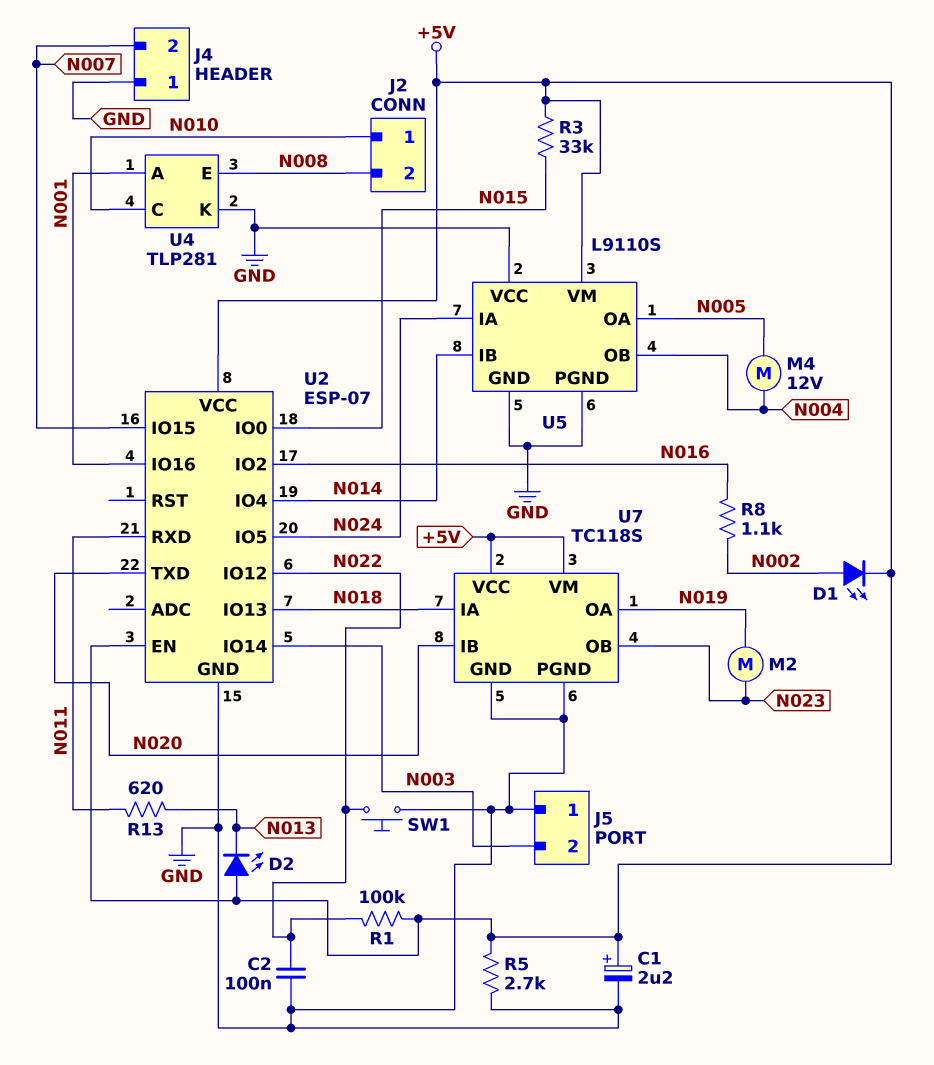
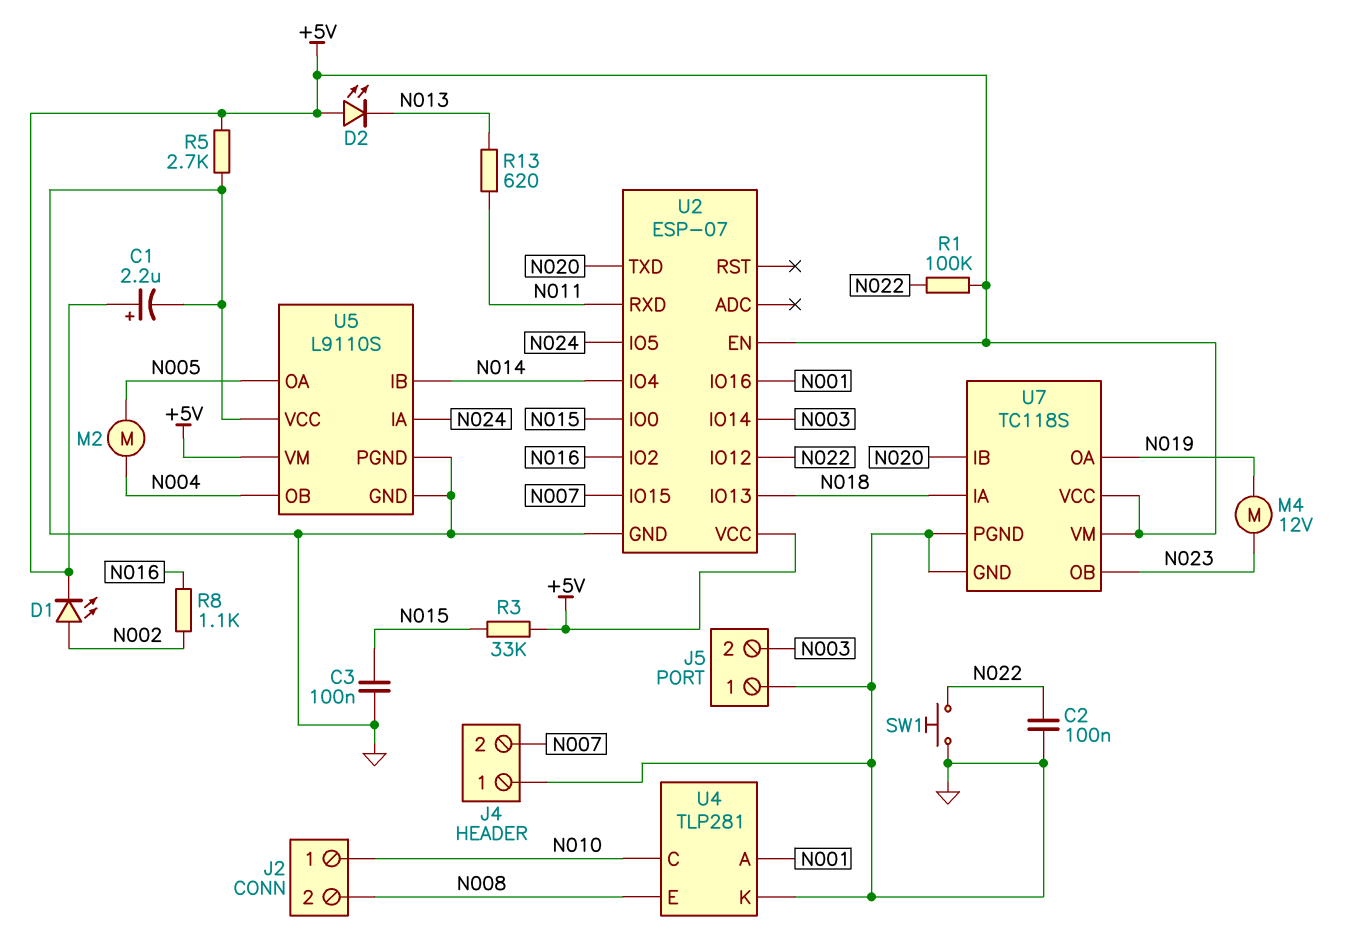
C3: none -> 100nF (GND, N015)
M2: motor (N019, N023) -> motor (N004, N005)
M4: motor 12V (N004, N005) -> motor 12V (N019, N023)

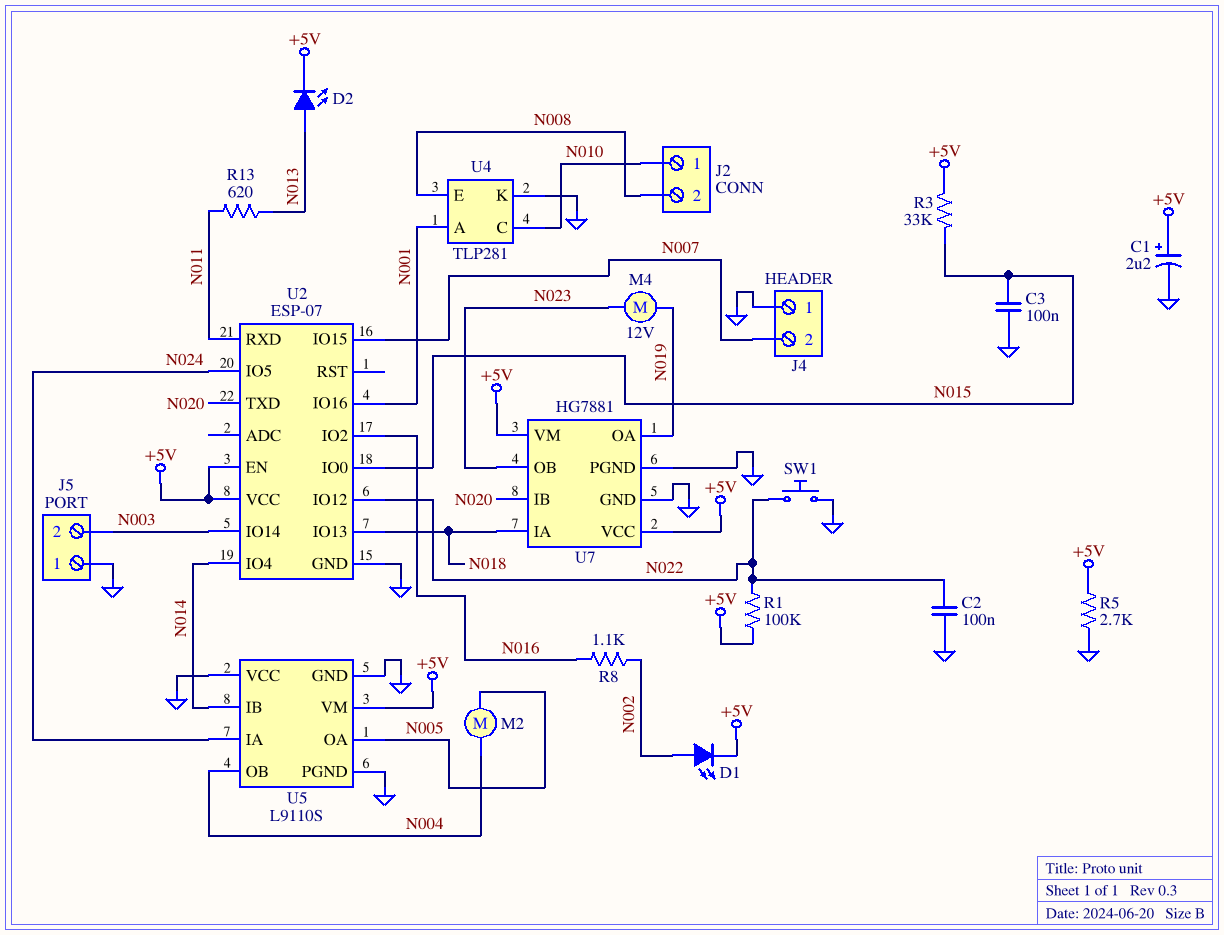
D2: LED (A +5V, K N013) -> LED (A N013, K +5V)
U7: TC118S -> HG7881

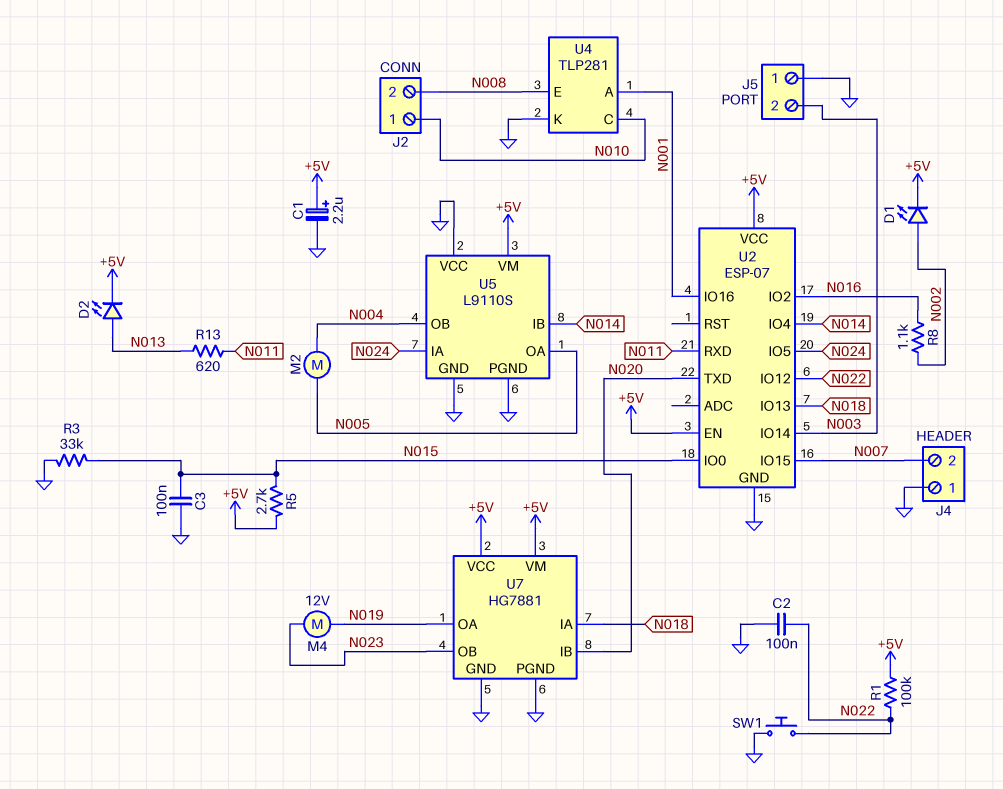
R3: 33k (+5V, N015) -> 33k (GND, N015)
R5: 2.7k (+5V, GND) -> 2.7k (+5V, N015)

